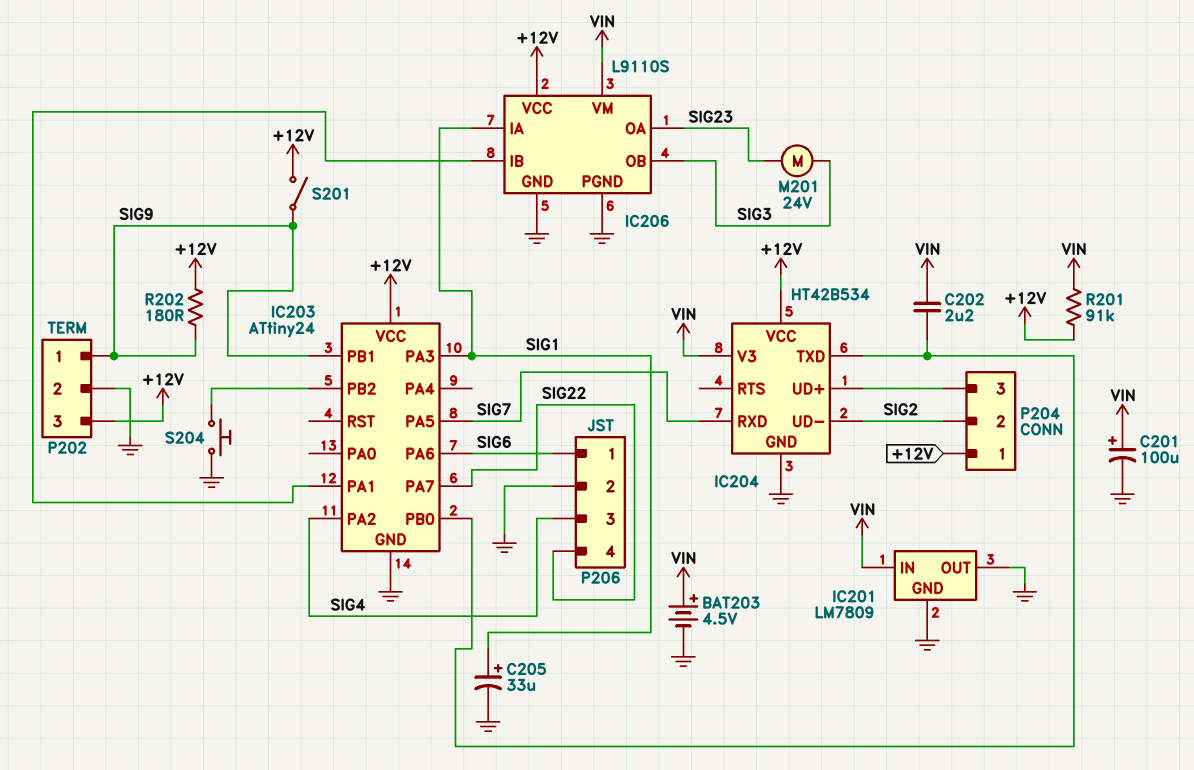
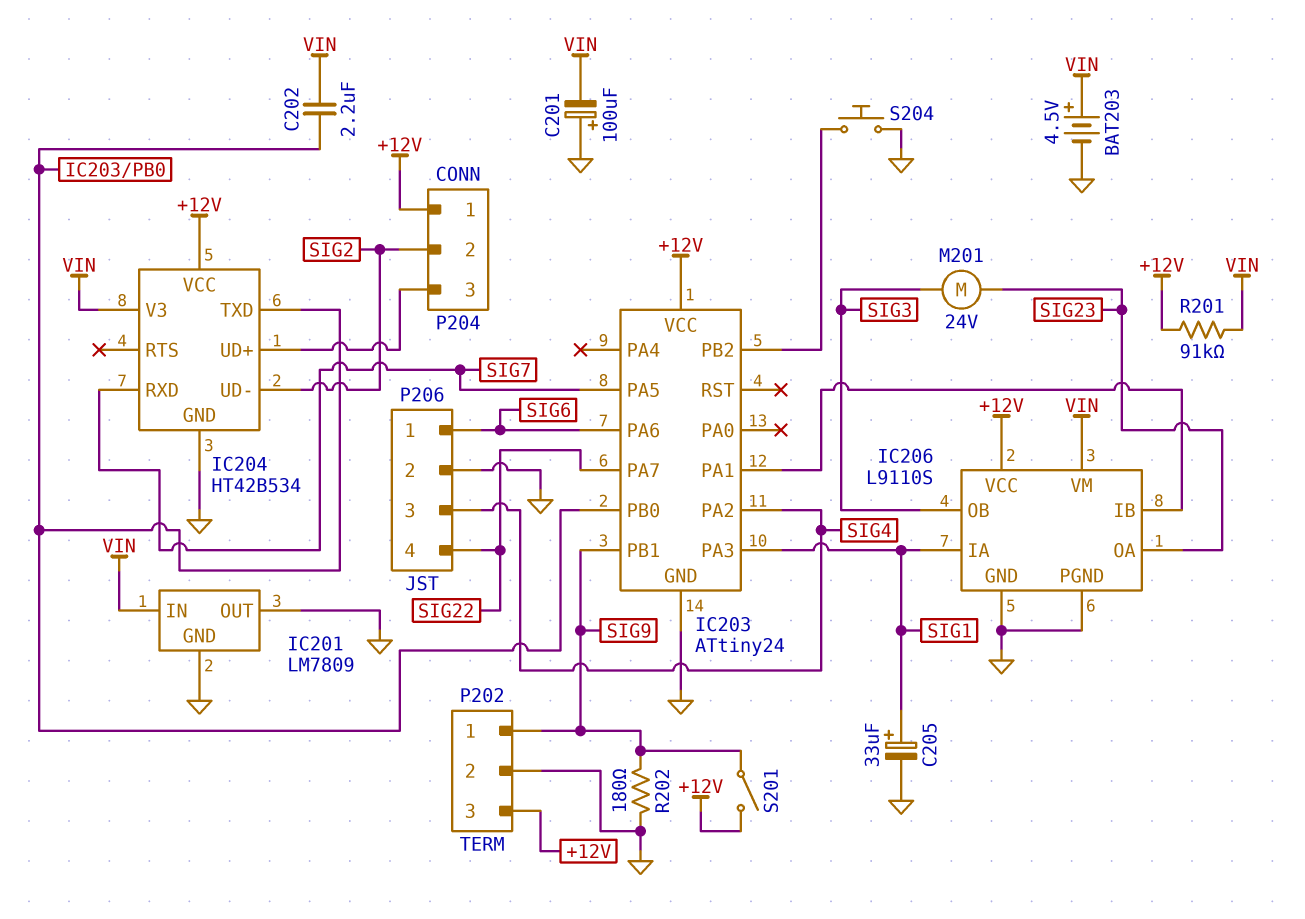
C201: 100uF (plus VIN, minus GND) -> 100uF (plus GND, minus VIN)
R202: 180 (+12V, SIG9) -> 180 (GND, SIG9)

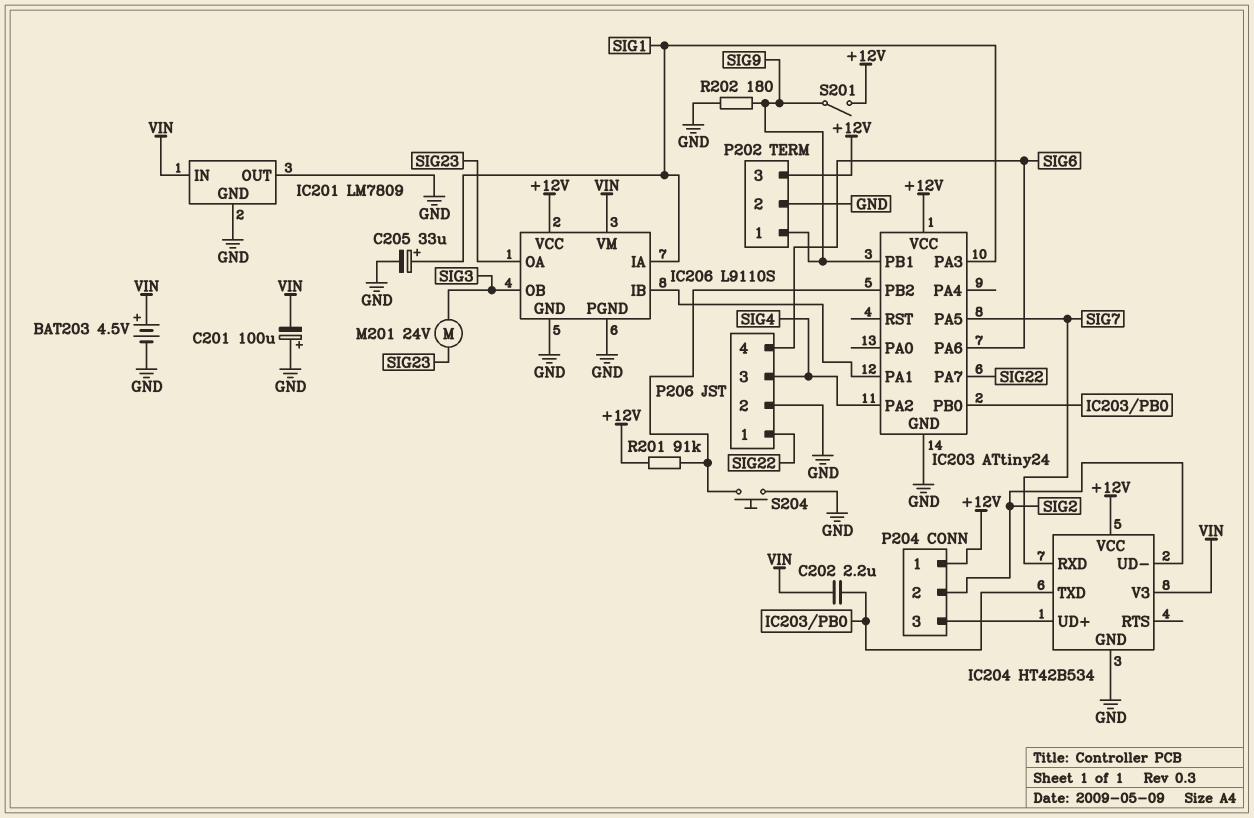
P206 pin 1: SIG6 -> SIG22
P206 pin 4: SIG22 -> SIG6
R201: 91k (+12V, VIN) -> 91k (+12V, IC203/PB2)

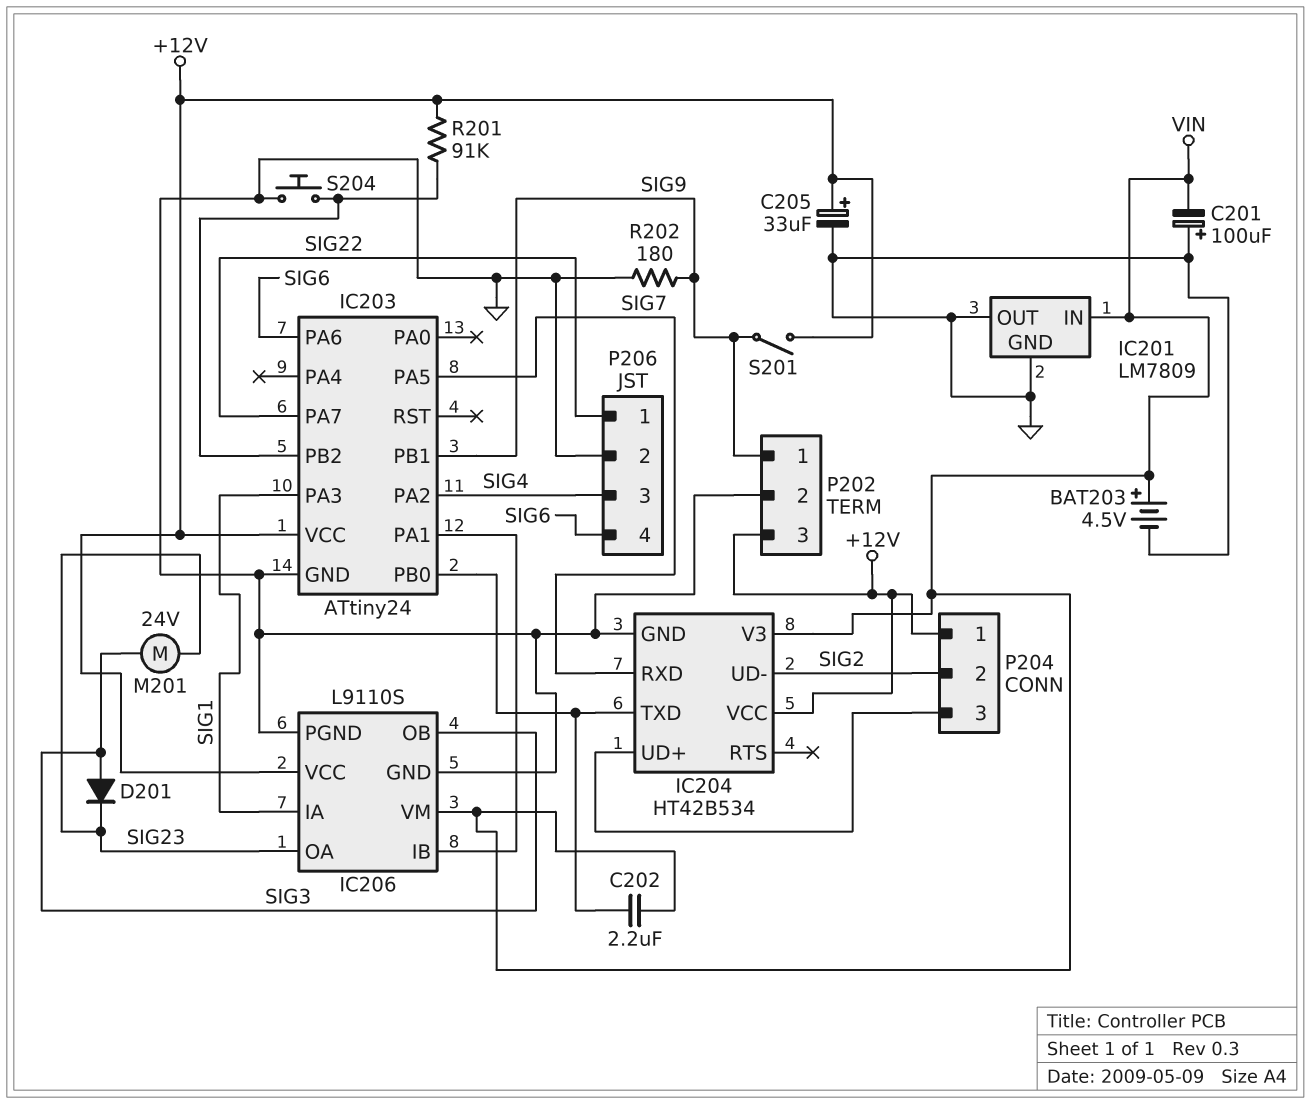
C205: 33uF (plus SIG1, minus GND) -> 33uF (plus +12V, minus GND)
D201: none -> diode (A SIG3, K SIG23)

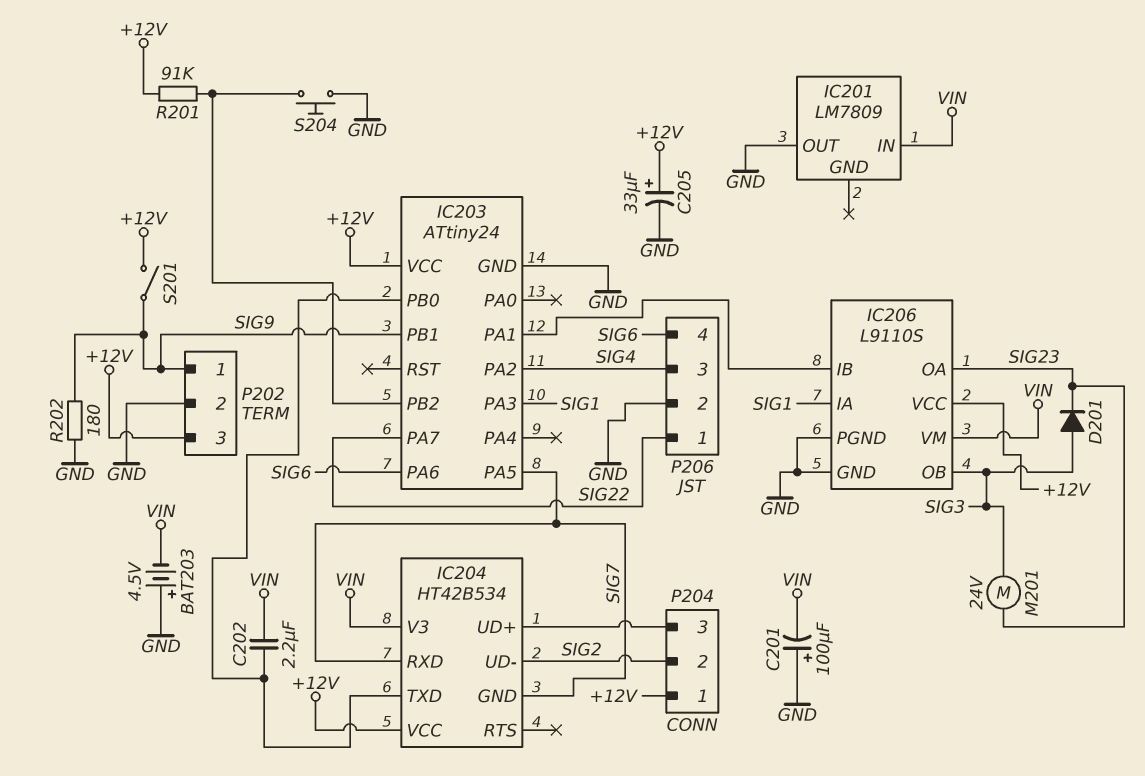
BAT203: 4.5V (plus VIN, minus GND) -> 4.5V (plus GND, minus VIN)
IC201 pin GND: GND -> none
IC204 pin GND: GND -> SIG7

